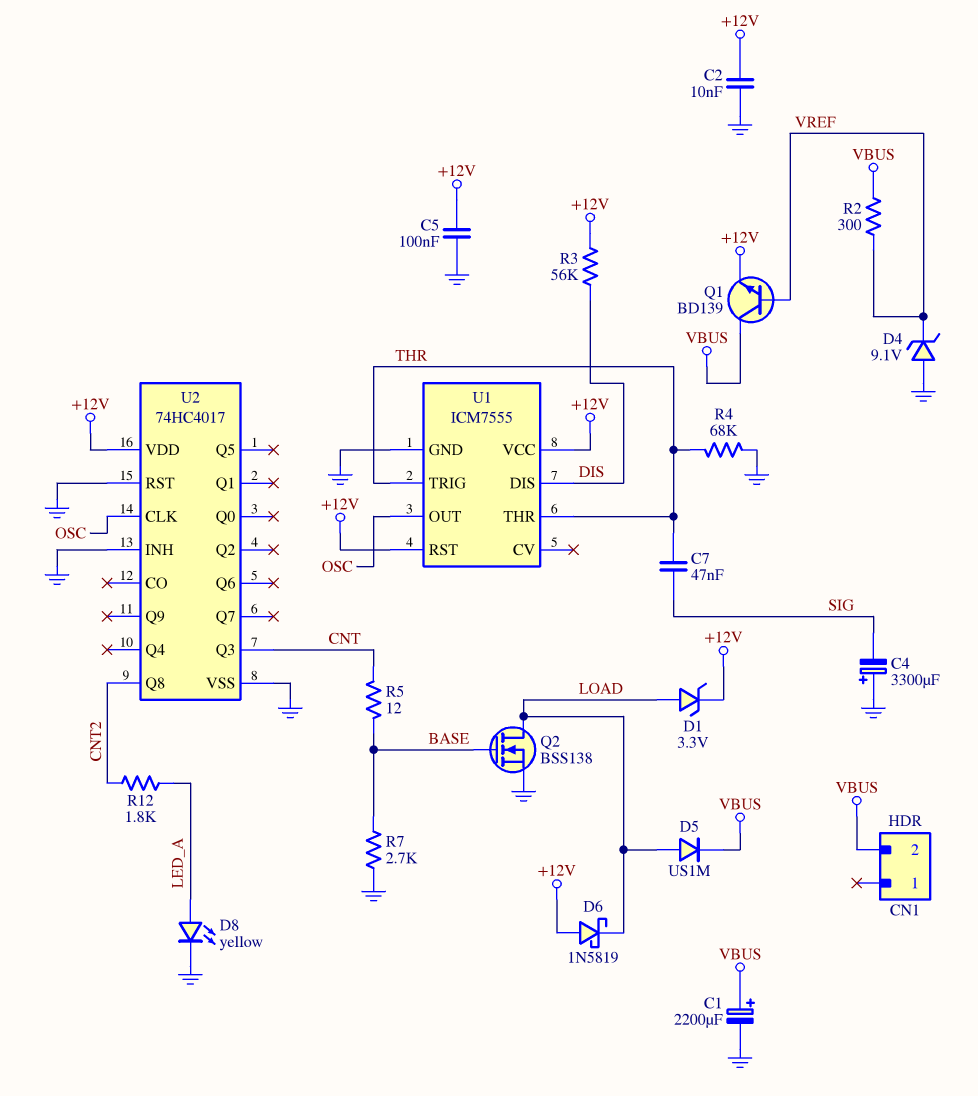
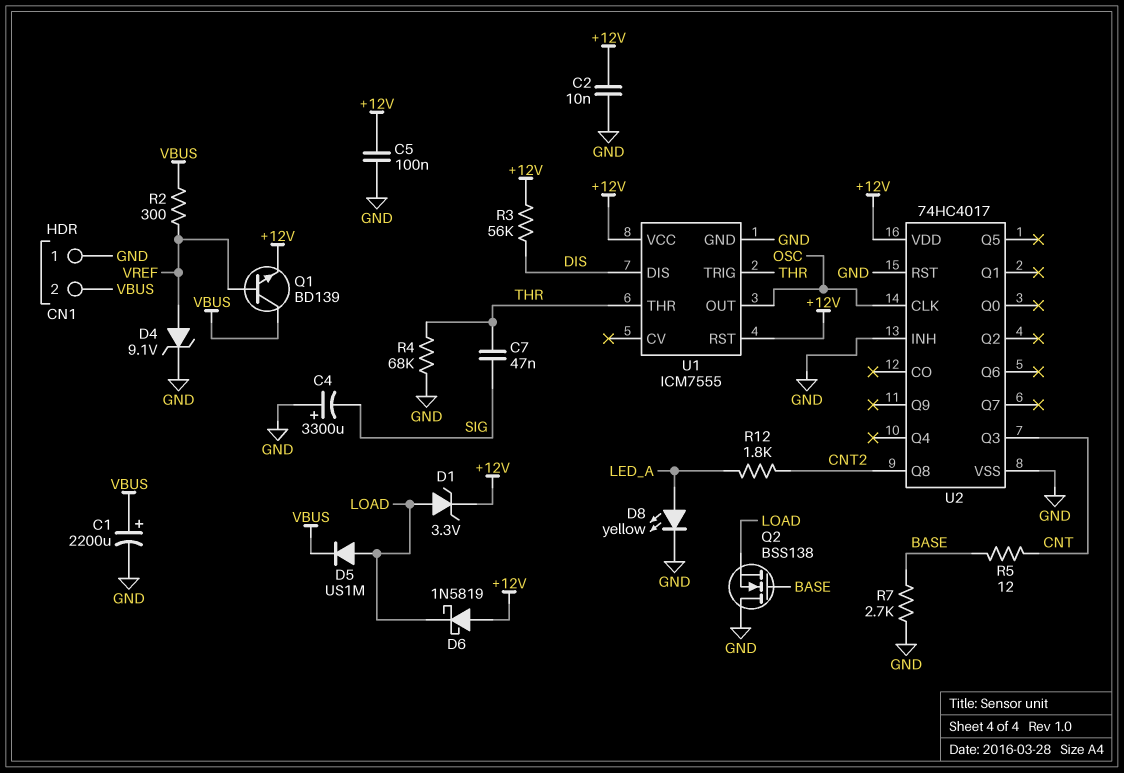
CN1 pin 1: none -> GND
D4: zener 9.1V (A GND, K VREF) -> zener 9.1V (A VREF, K GND)
Q2: NMOS BSS138 (G BASE, D LOAD, S GND) -> NMOS BSS138 (G BASE, D GND, S LOAD)

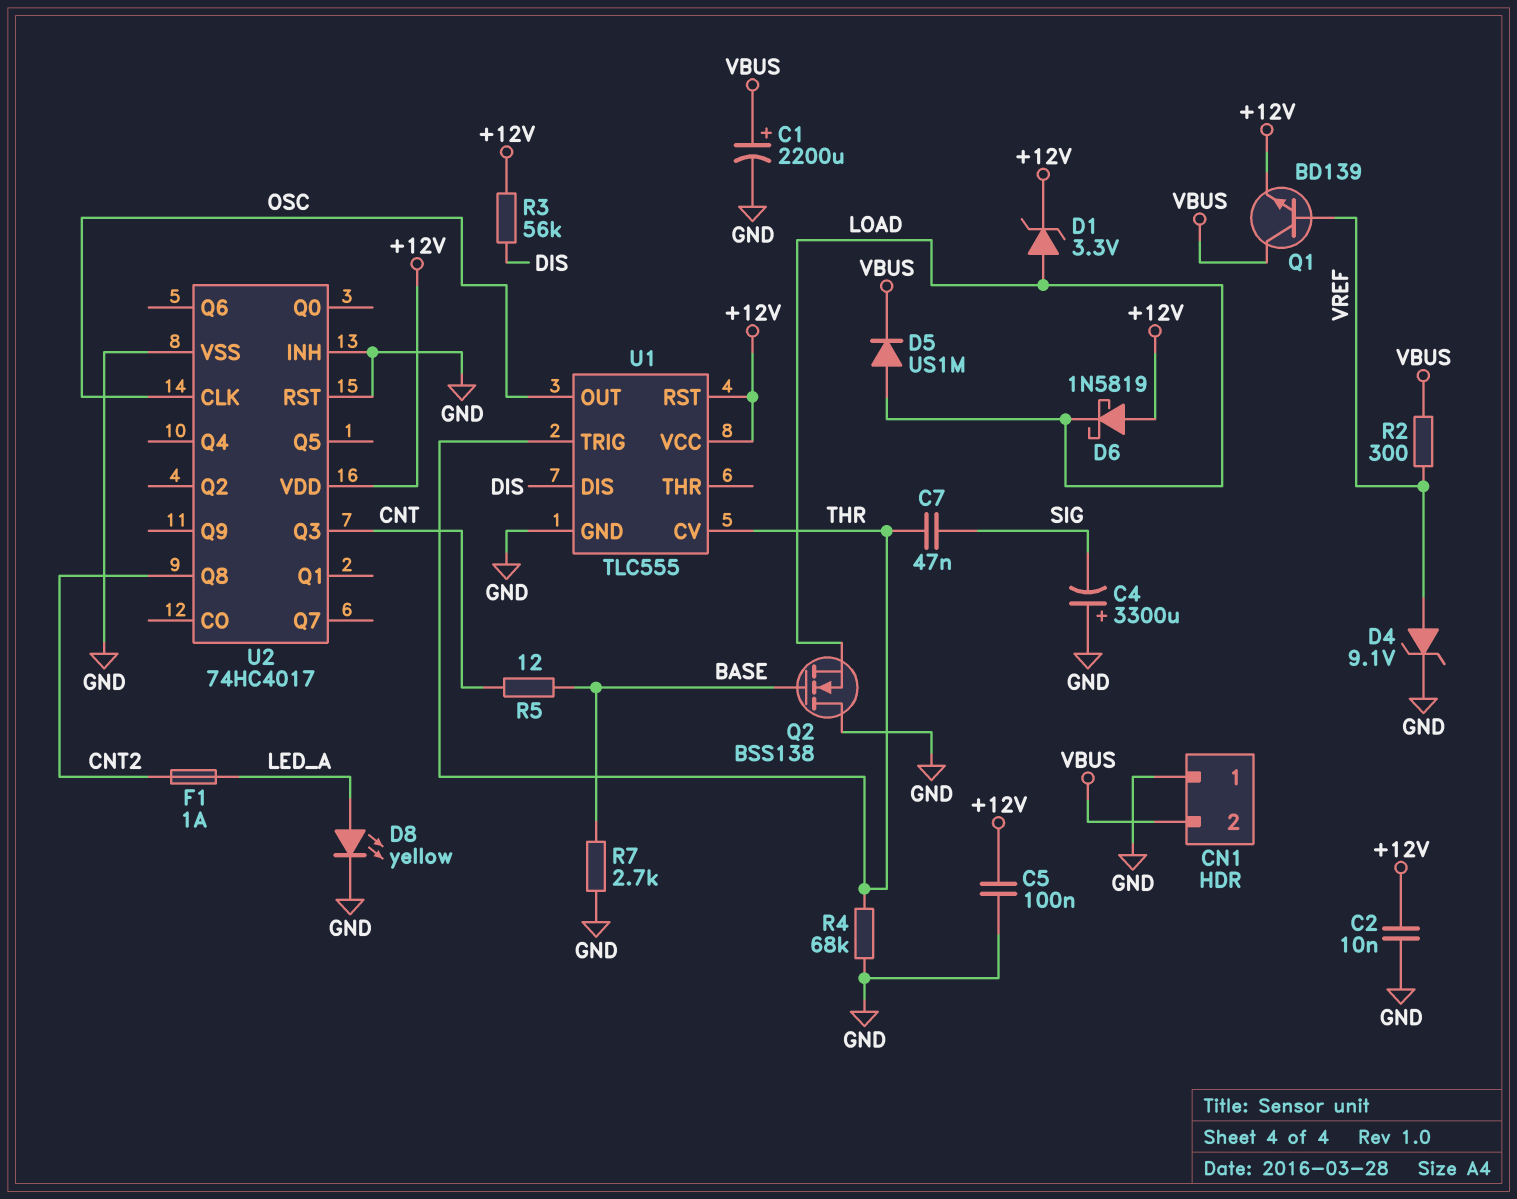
F1: none -> 1A (CNT2, LED_A)
R12: 1.8k (CNT2, LED_A) -> none
U1: ICM7555 -> TLC555
U1 pin CV: none -> THR
U1 pin THR: THR -> none

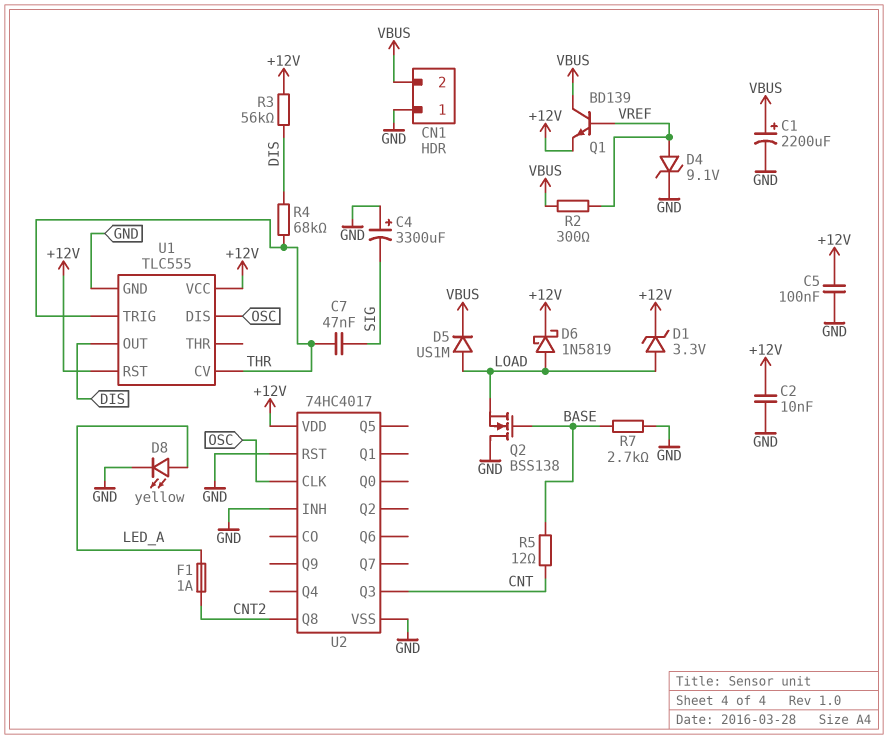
D6: schottky 1N5819 (A +12V, K LOAD) -> schottky 1N5819 (A LOAD, K +12V)
R4: 68k (GND, THR) -> 68k (DIS, THR)
U1 pin DIS: DIS -> OSC
U1 pin OUT: OSC -> DIS

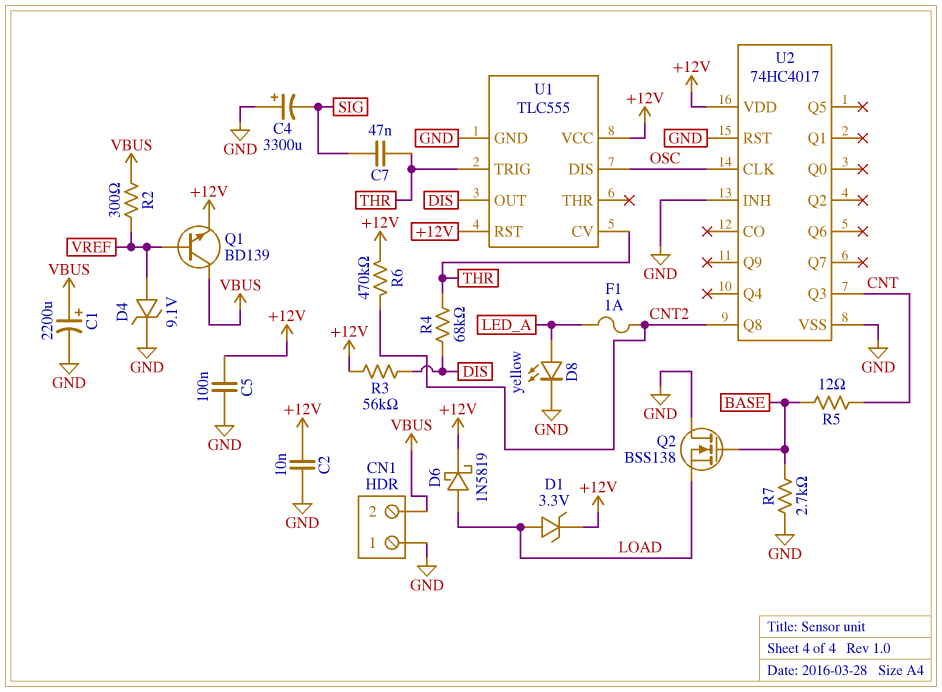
D5: diode US1M (A LOAD, K VBUS) -> none
R6: none -> 470k (+12V, CNT2)

